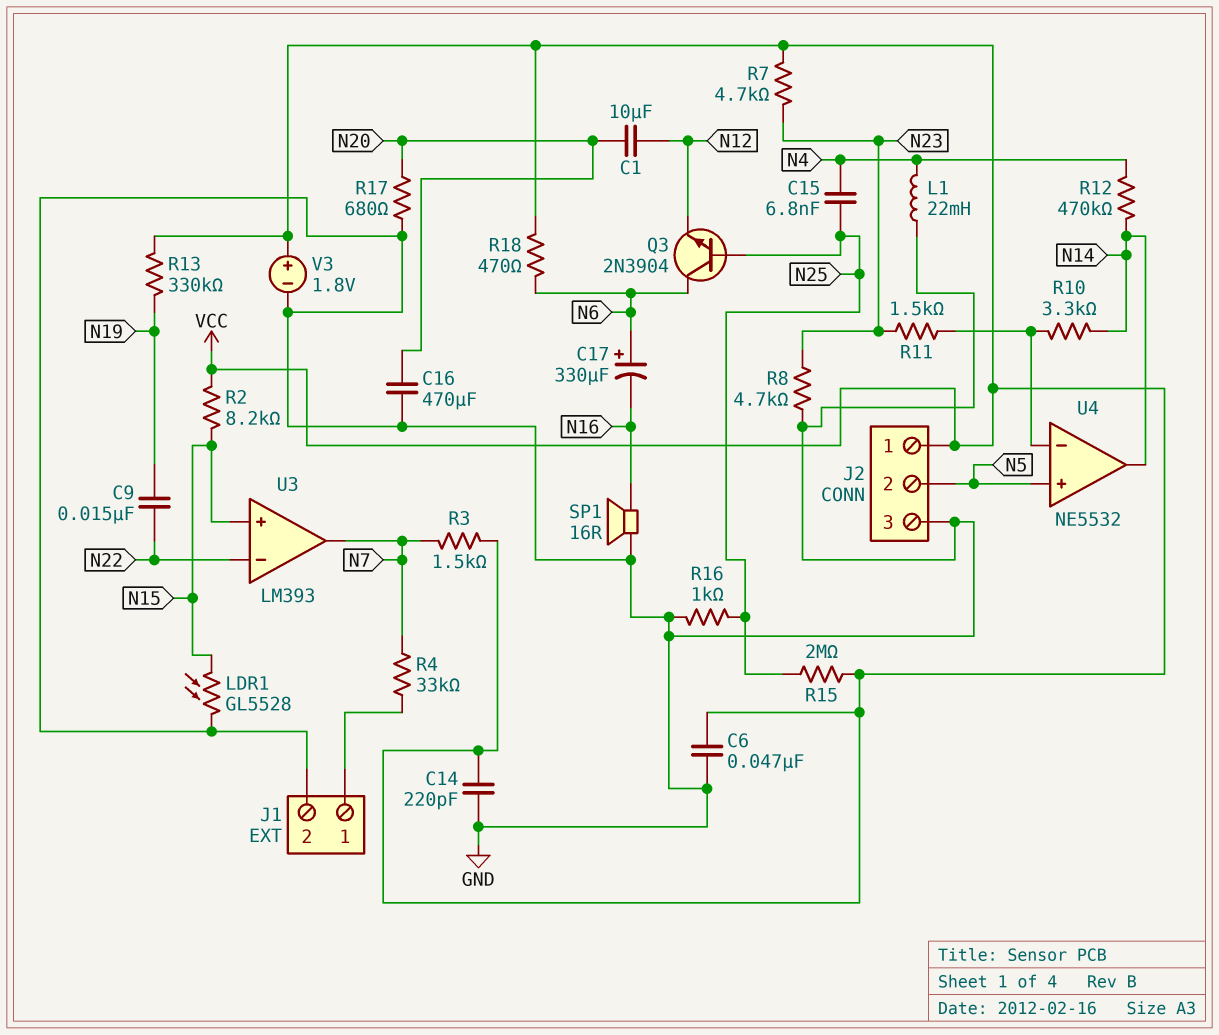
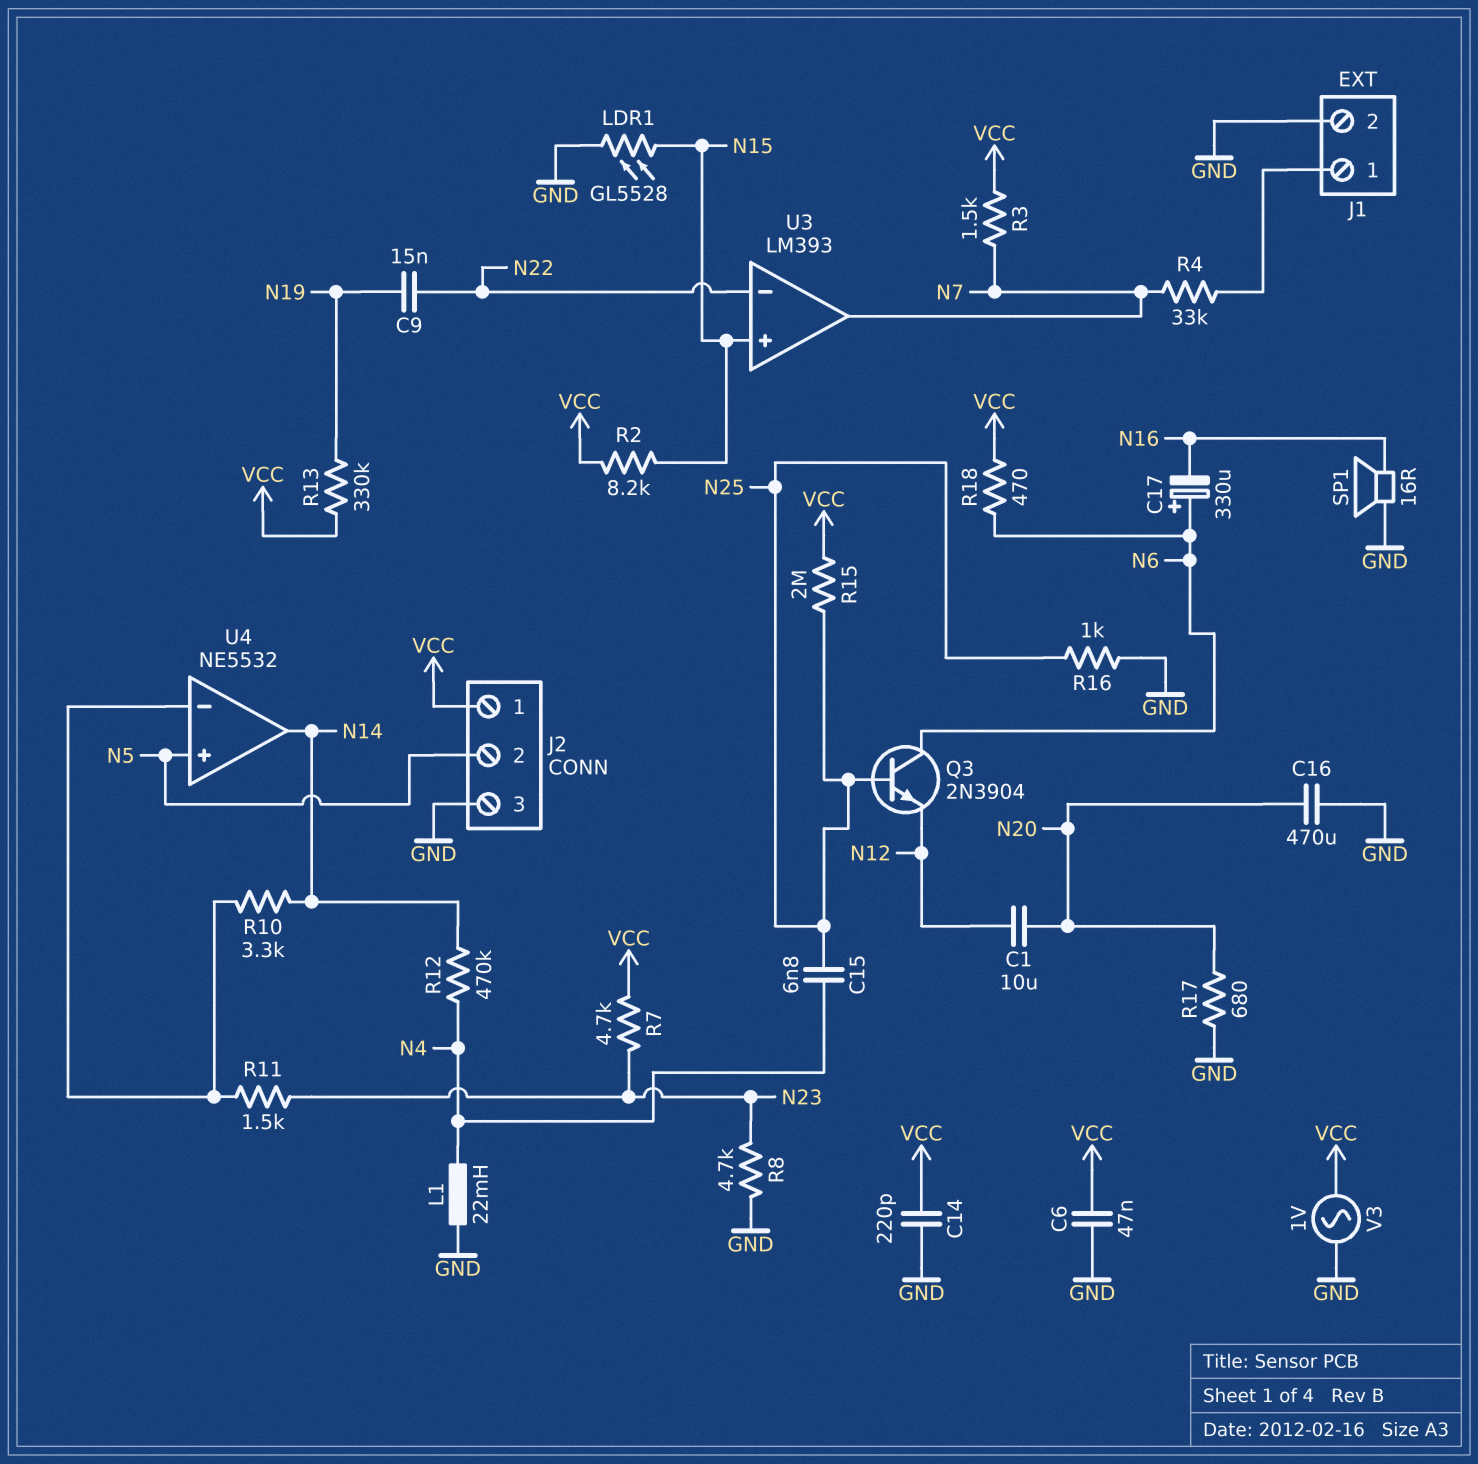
V3: 1.8V (plus VCC, minus GND) -> AC 1V (GND, VCC)

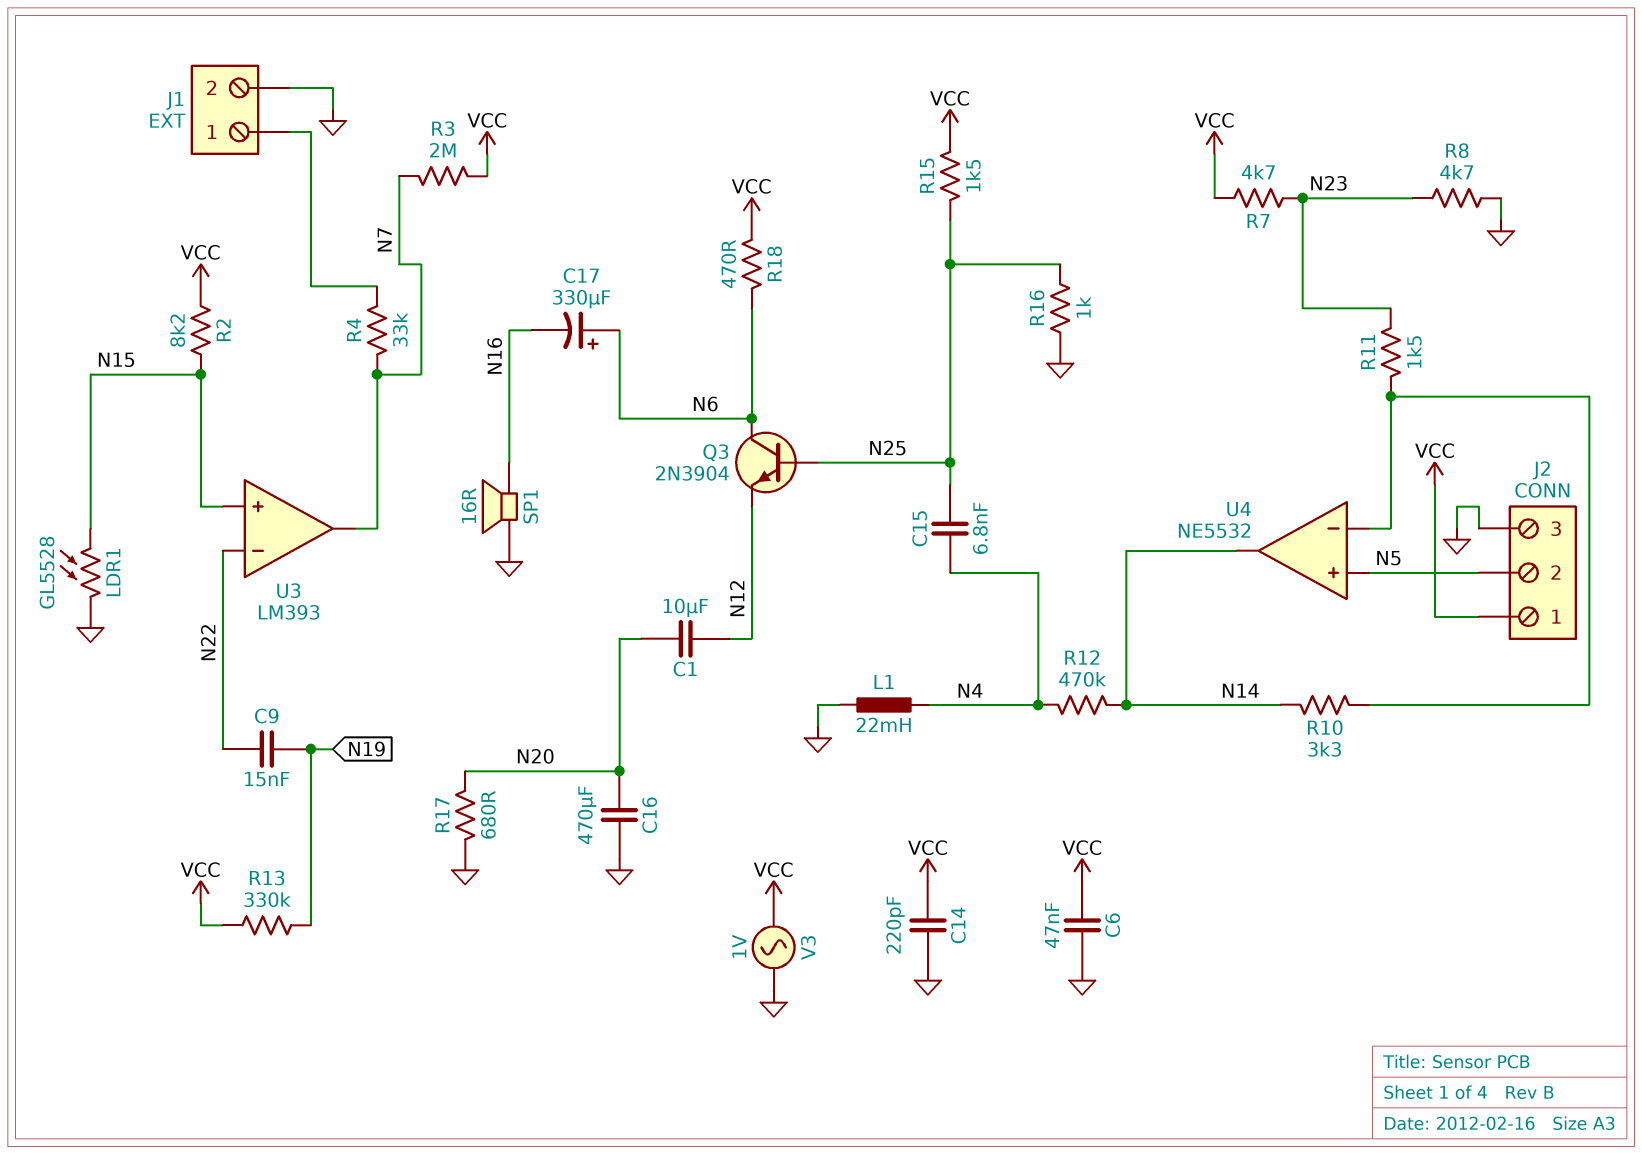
R3: 1.5k (N7, VCC) -> 2M (N7, VCC)
R15: 2M (N25, VCC) -> 1.5k (N25, VCC)

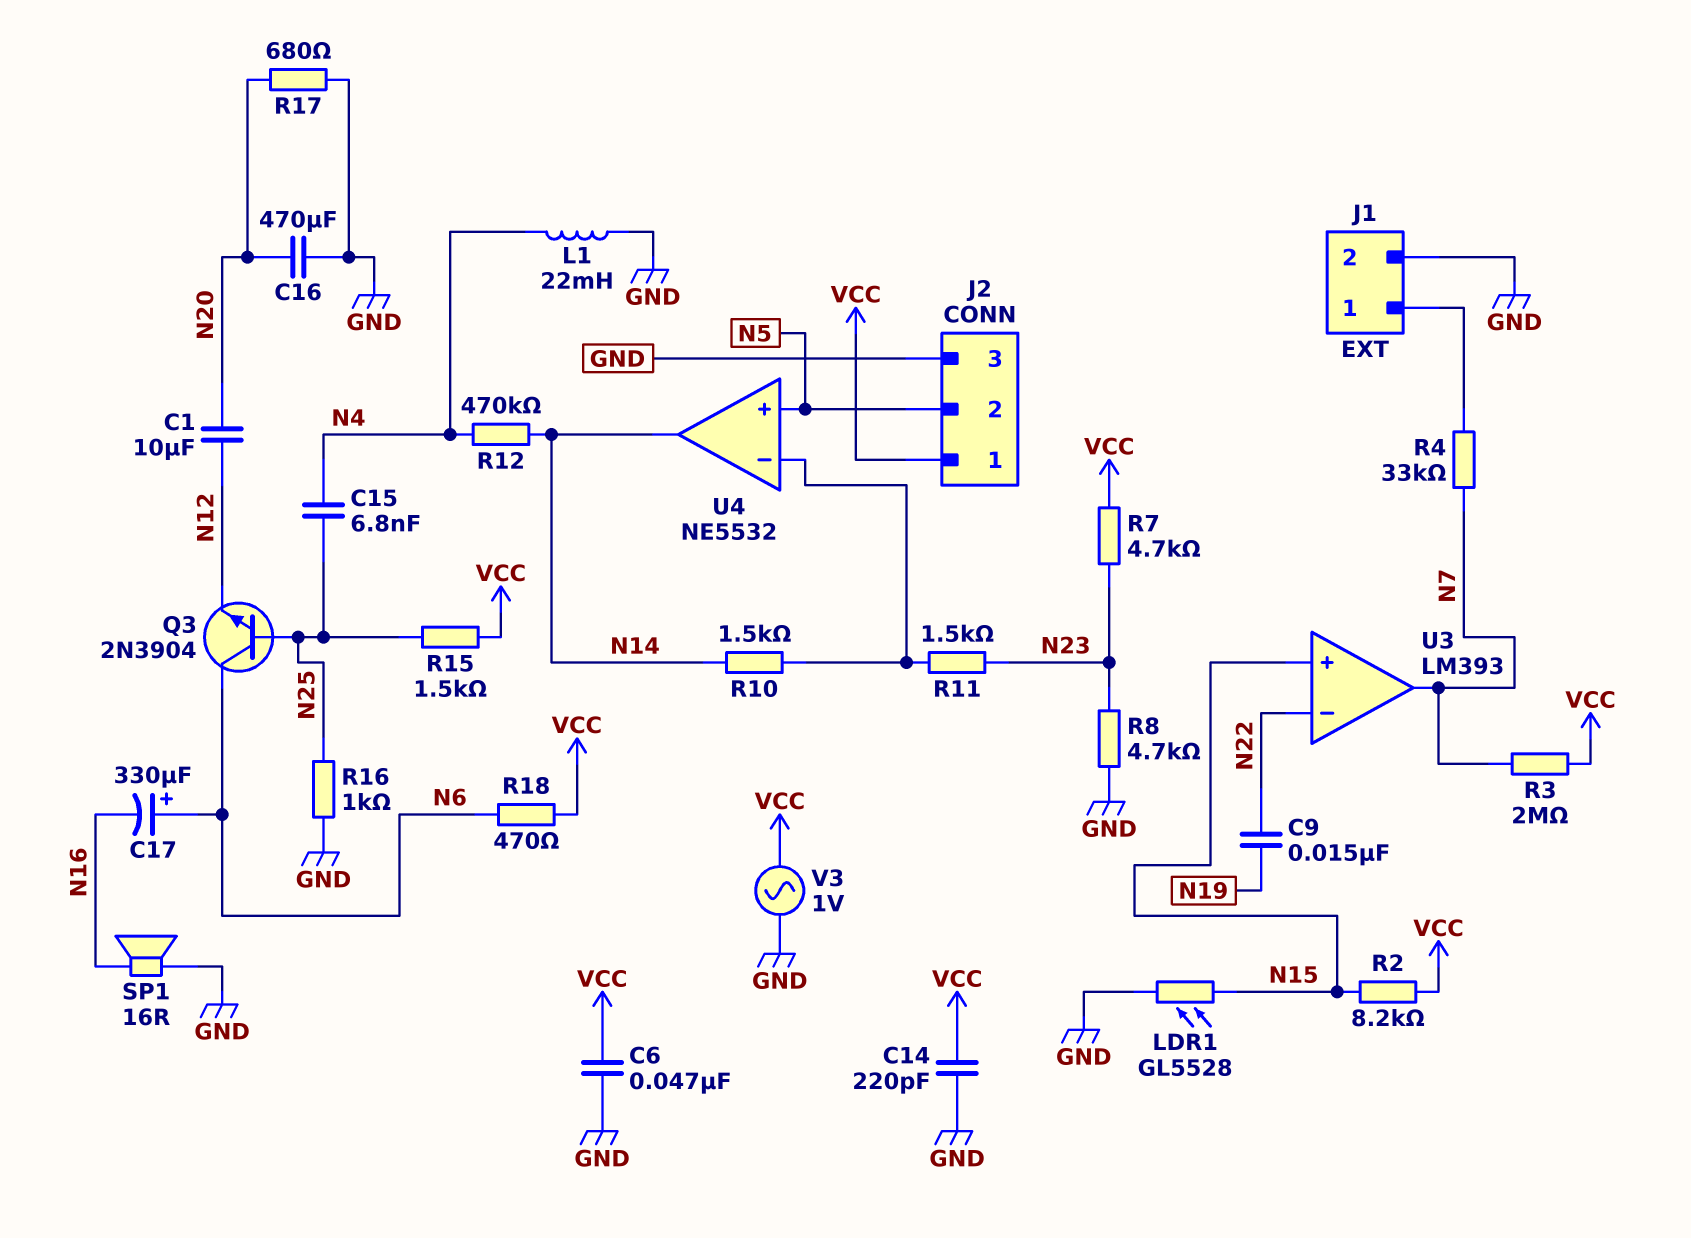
R10: 3.3k (N14, U4/in-) -> 1.5k (N14, U4/in-)
R13: 330k (N19, VCC) -> none

